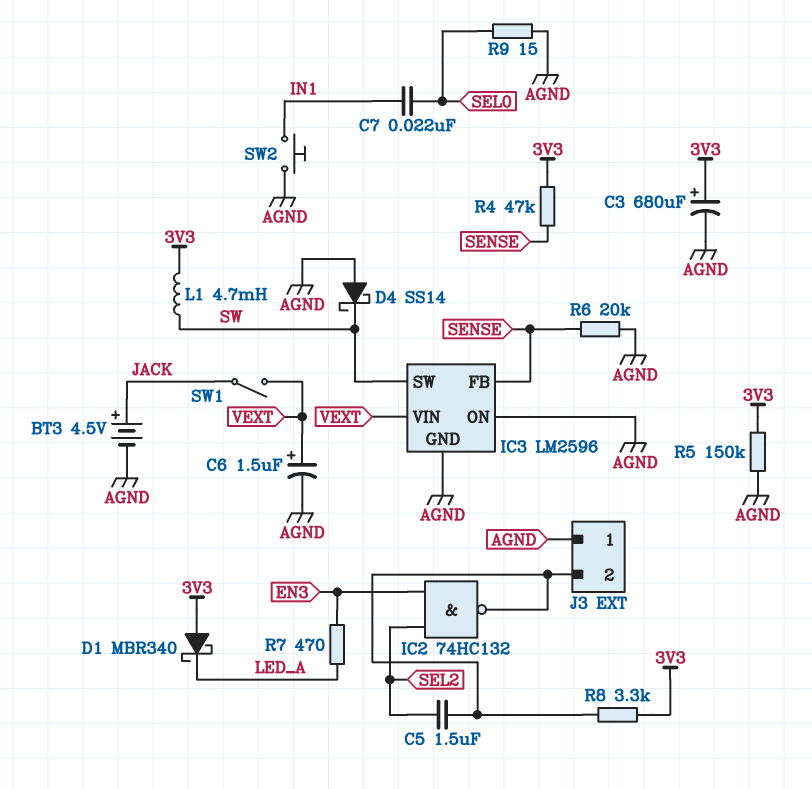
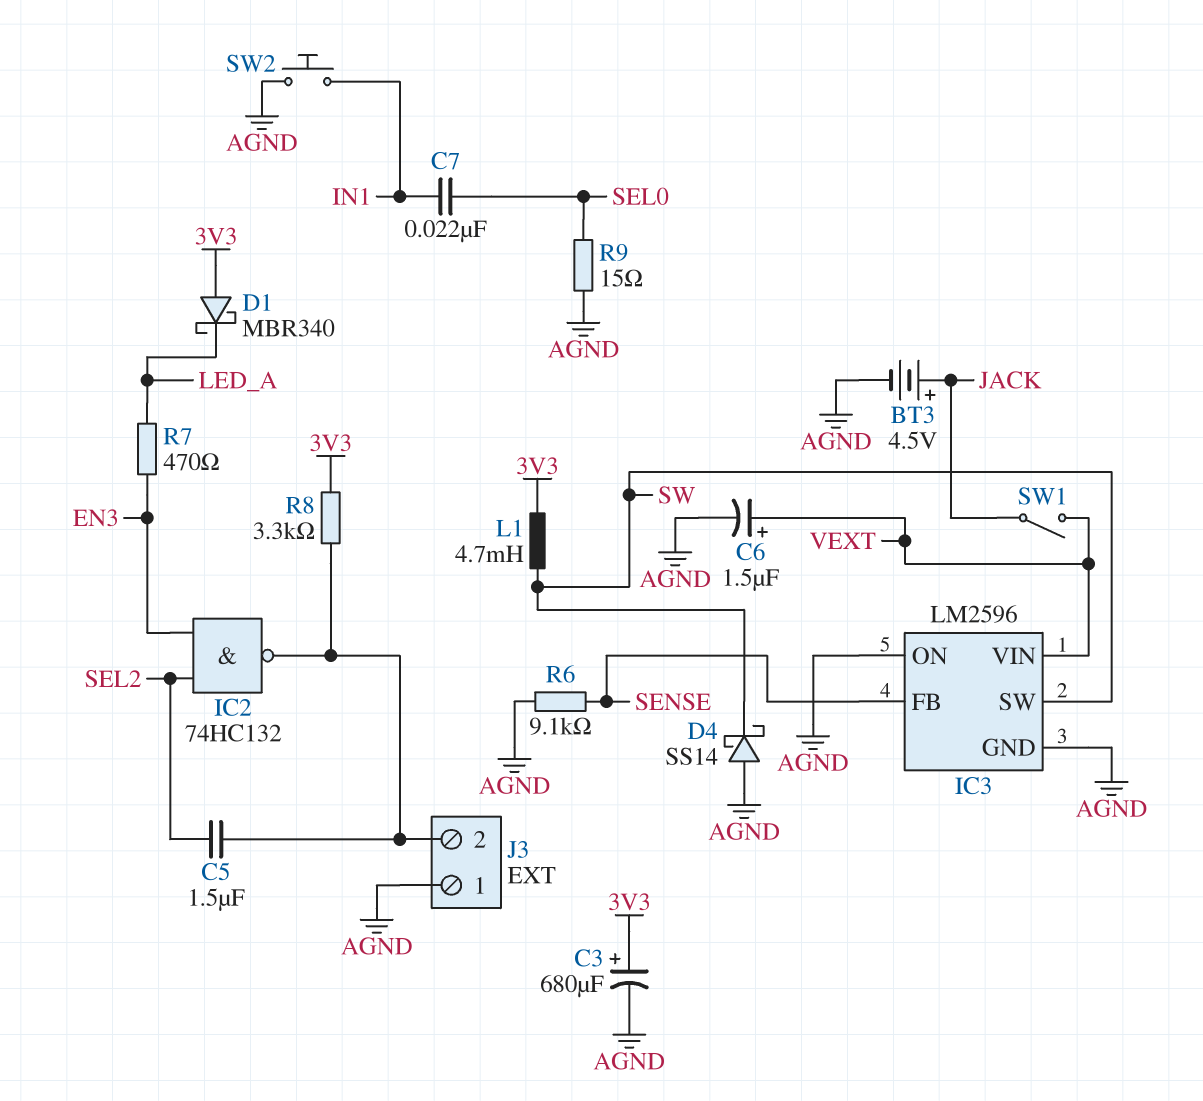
R4: 47k (3V3, SENSE) -> none
R5: 150k (3V3, AGND) -> none
R6: 20k (AGND, SENSE) -> 9.1k (AGND, SENSE)

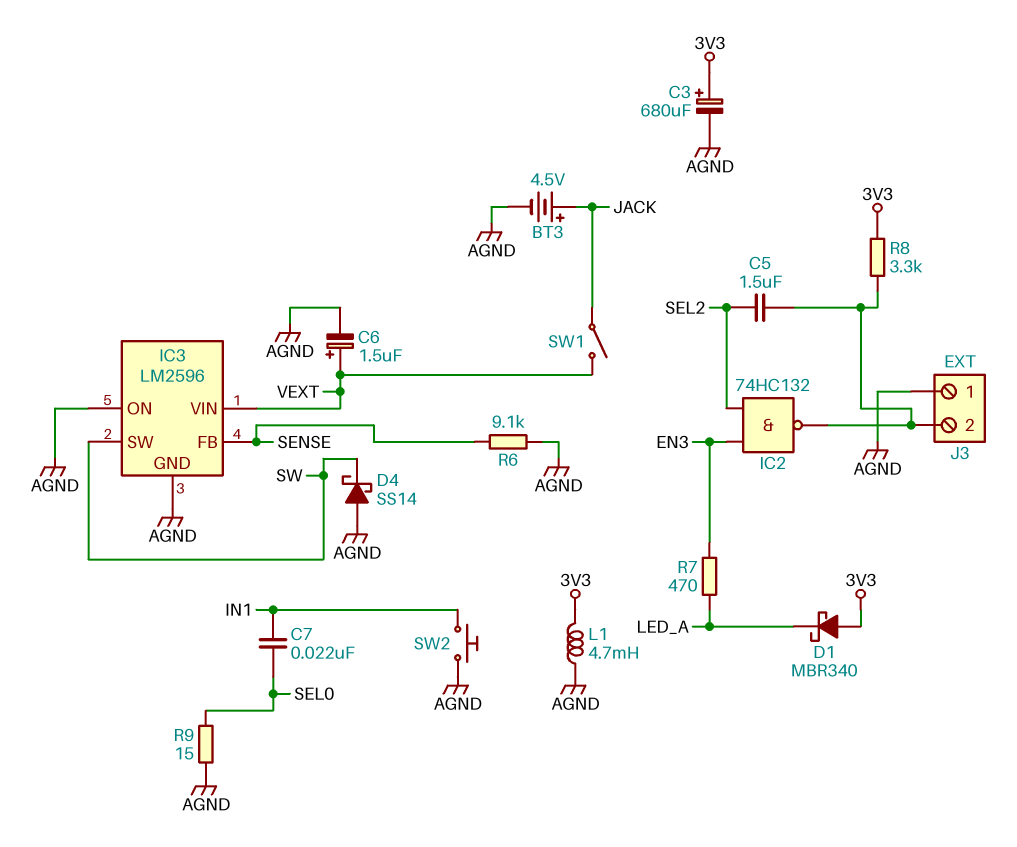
L1: 4.7mH (3V3, SW) -> 4.7mH (3V3, AGND)

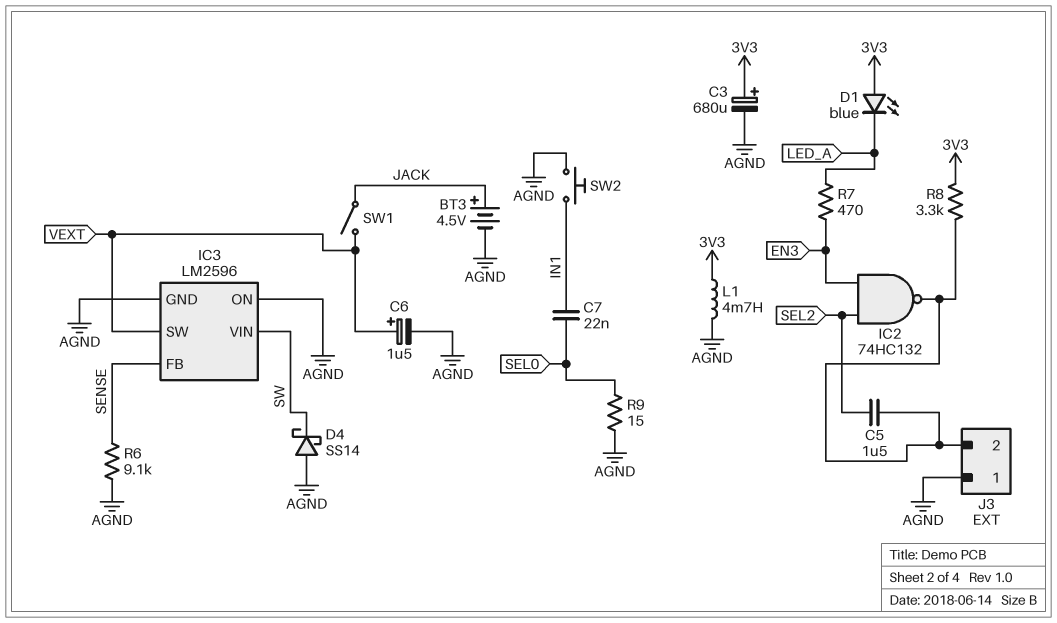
D1: schottky MBR340 (A 3V3, K LED_A) -> LED blue (A 3V3, K LED_A)
IC3 pin SW: SW -> VEXT
IC3 pin VIN: VEXT -> SW

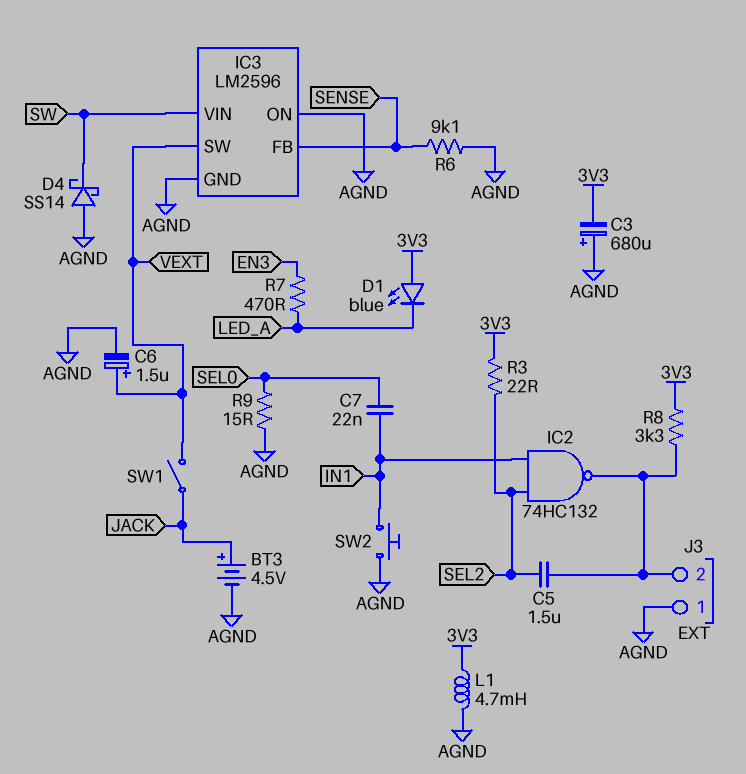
C3: 680uF (plus 3V3, minus AGND) -> 680uF (plus AGND, minus 3V3)
IC2: NAND 74HC132 (in EN3, in SEL2, out J3/2) -> NAND 74HC132 (in IN1, in SEL2, out J3/2)
R3: none -> 22 (3V3, SEL2)

